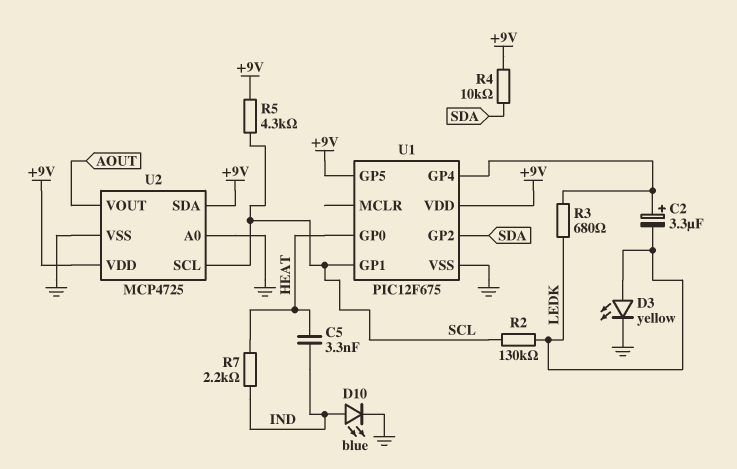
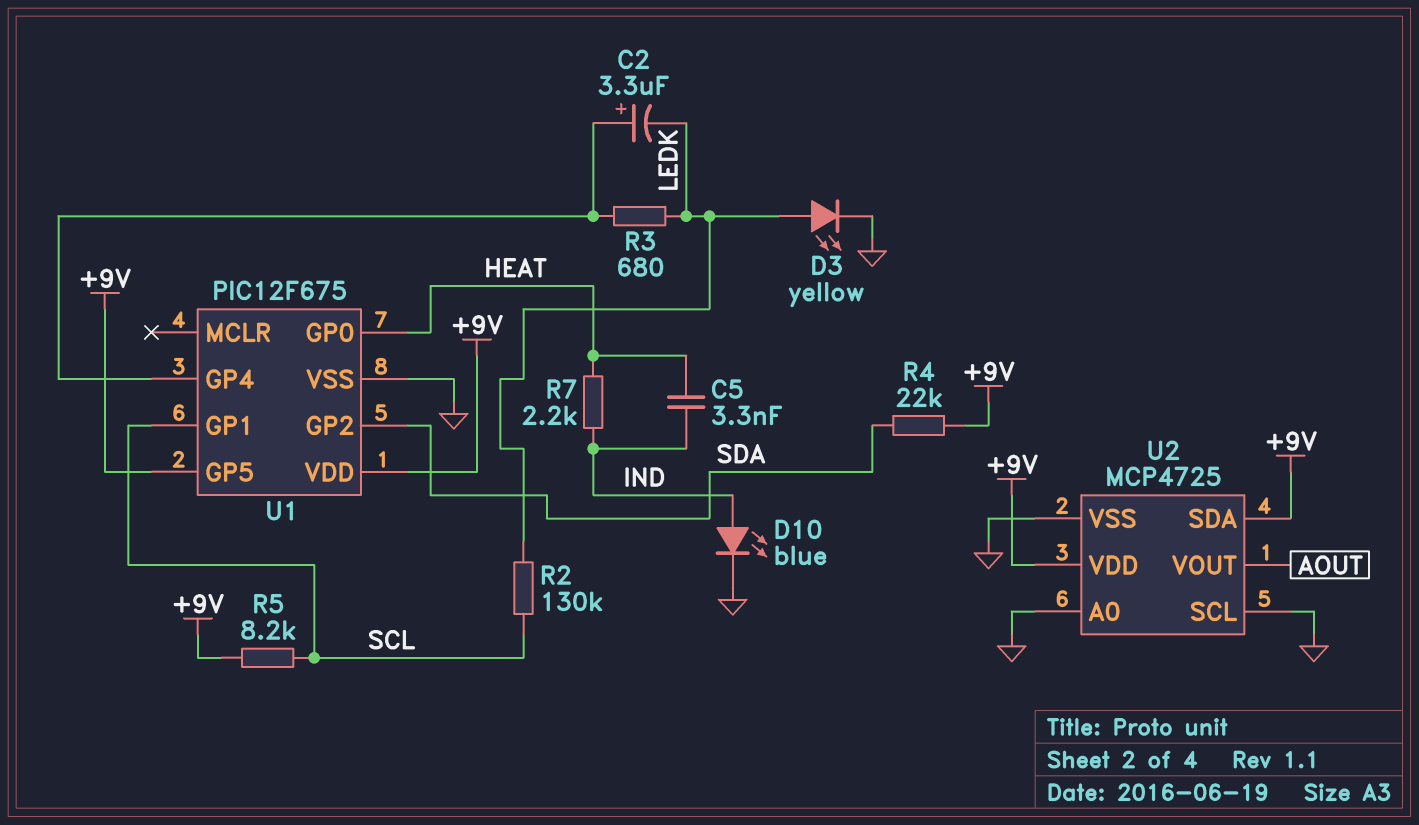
R4: 10k (+9V, SDA) -> 22k (+9V, SDA)
R5: 4.3k (+9V, SCL) -> 8.2k (+9V, SCL)
U2 pin SCL: SCL -> GND

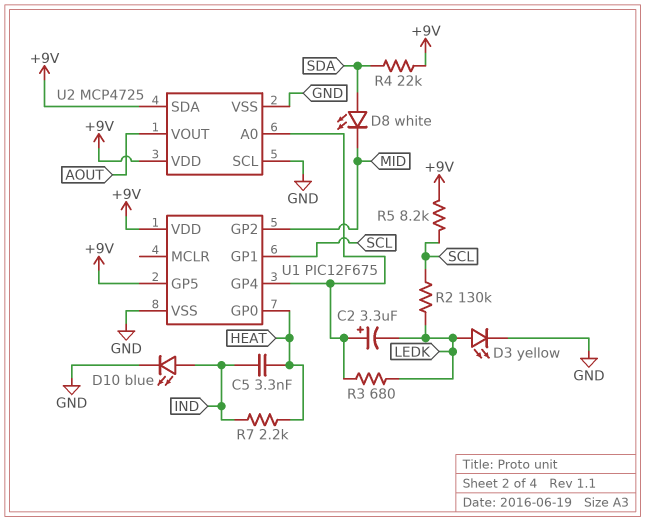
D8: none -> LED white (A SDA, K MID)
U1 pin GP2: SDA -> MID
U2 pin A0: GND -> U1/GP4

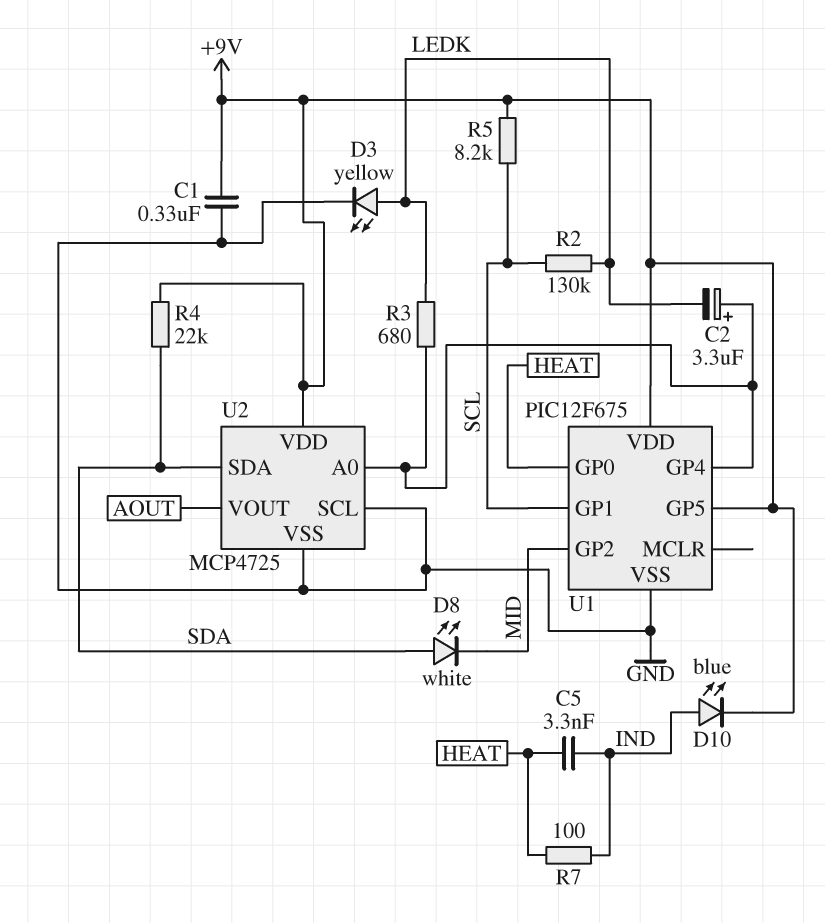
C1: none -> 330nF (+9V, GND)
D10: LED blue (A IND, K GND) -> LED blue (A IND, K +9V)
R7: 2.2k (HEAT, IND) -> 100 (HEAT, IND)
U2 pin SDA: +9V -> SDA

